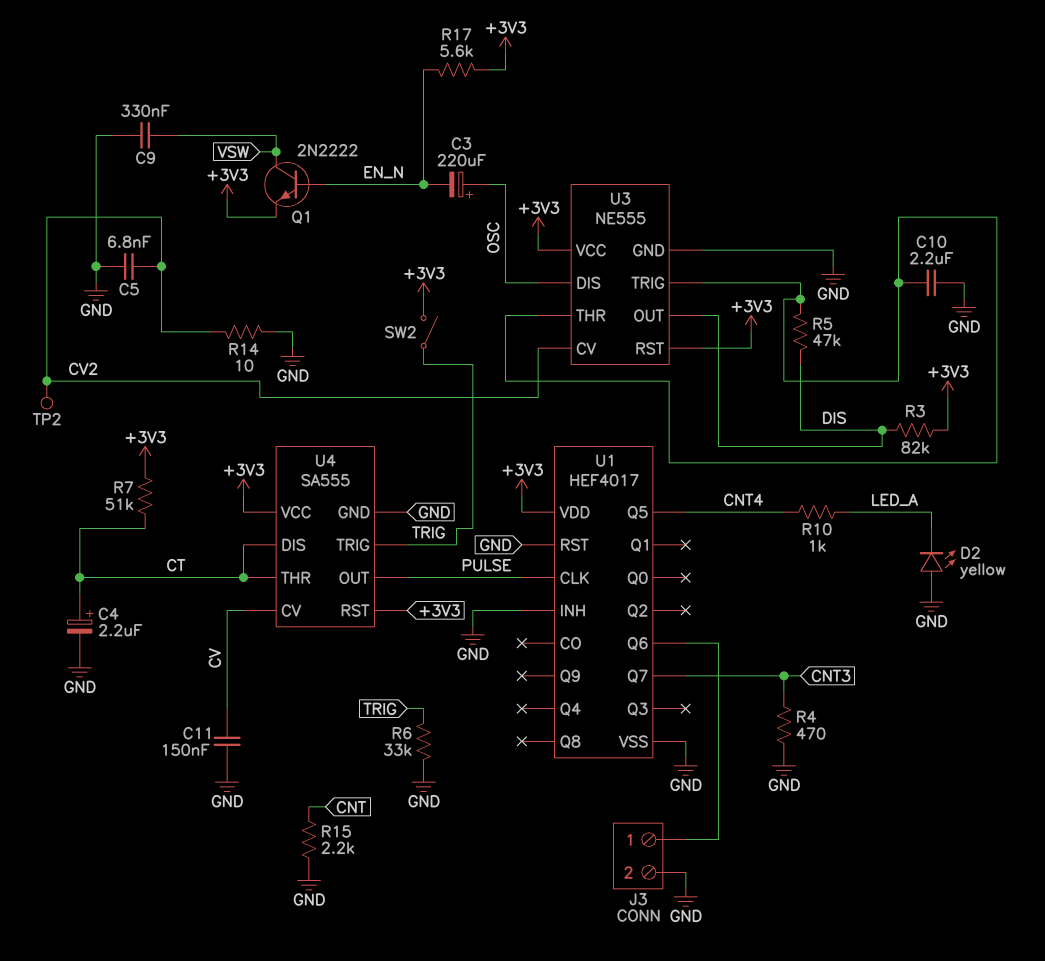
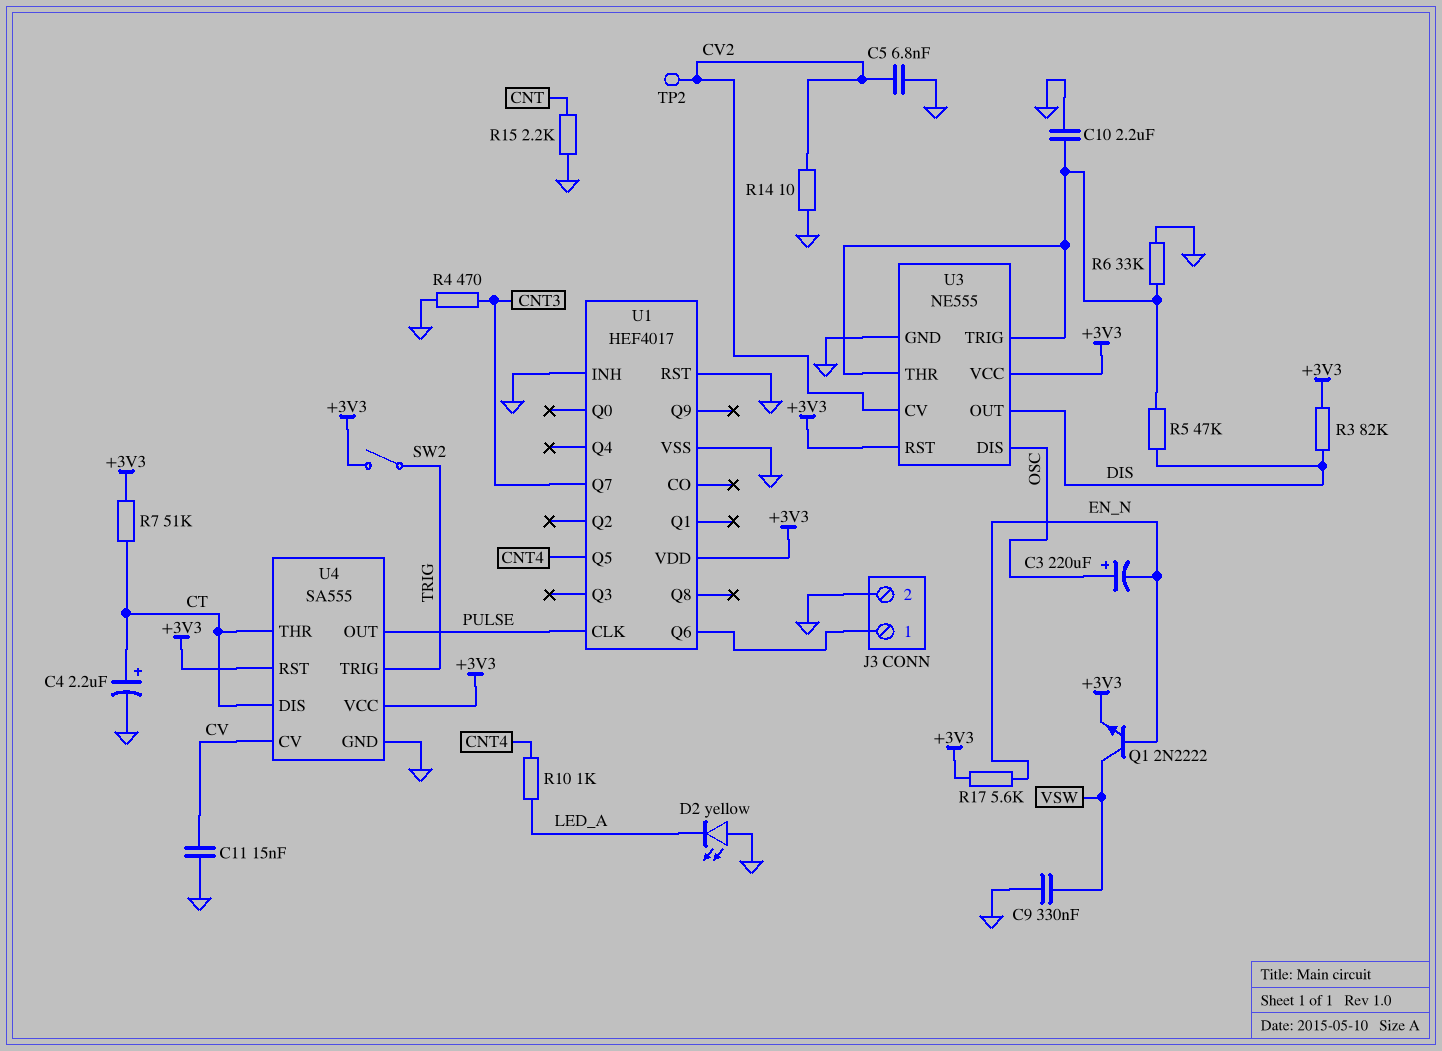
C11: 150nF (CV, GND) -> 15nF (CV, GND)
R6: 33k (GND, TRIG) -> 33k (GND, U3/THR)

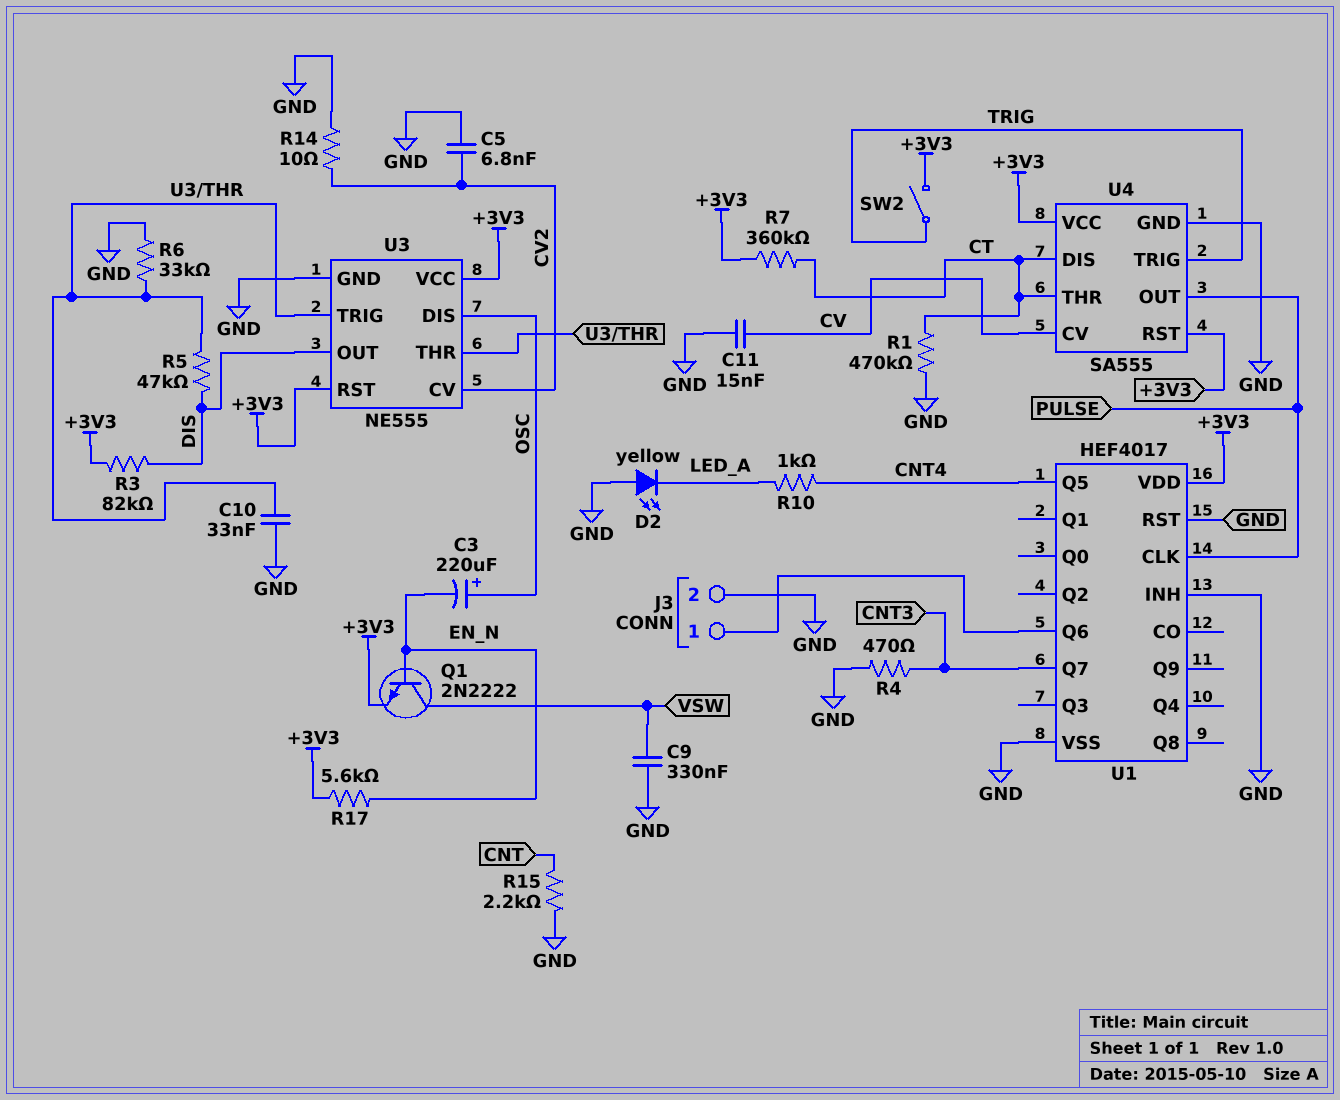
C4: 2.2uF (plus CT, minus GND) -> none
C10: 2.2uF (GND, U3/THR) -> 33nF (GND, U3/THR)
R1: none -> 470k (CT, GND)
R7: 51k (+3V3, CT) -> 360k (+3V3, CT)
TP2: test point (CV2) -> none

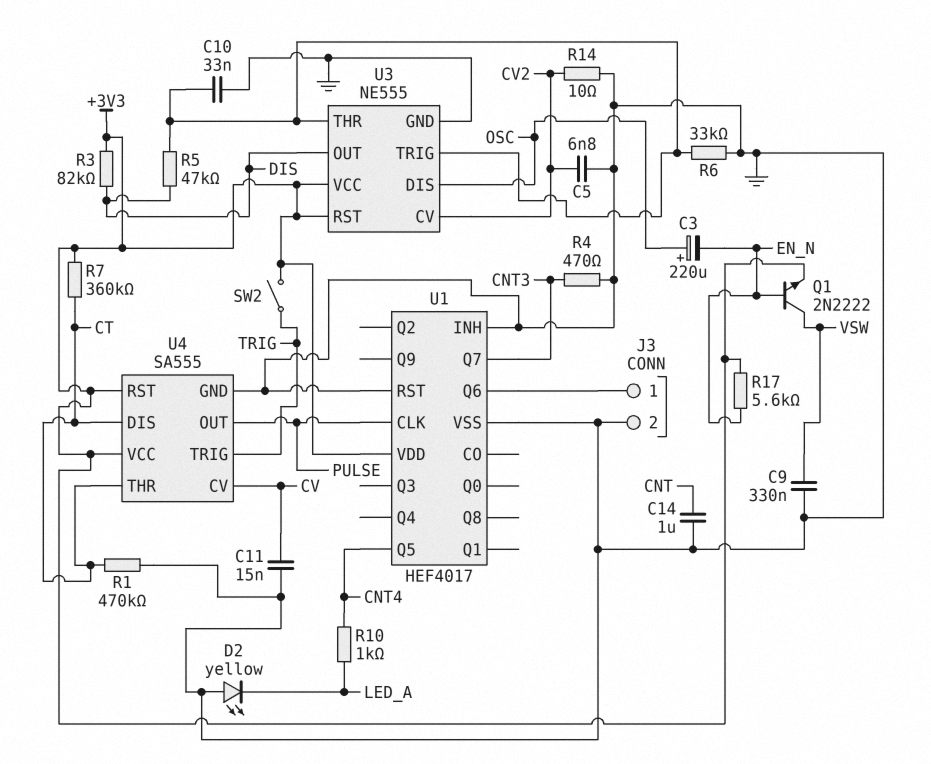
C14: none -> 1uF (CNT, GND)
R15: 2.2k (CNT, GND) -> none

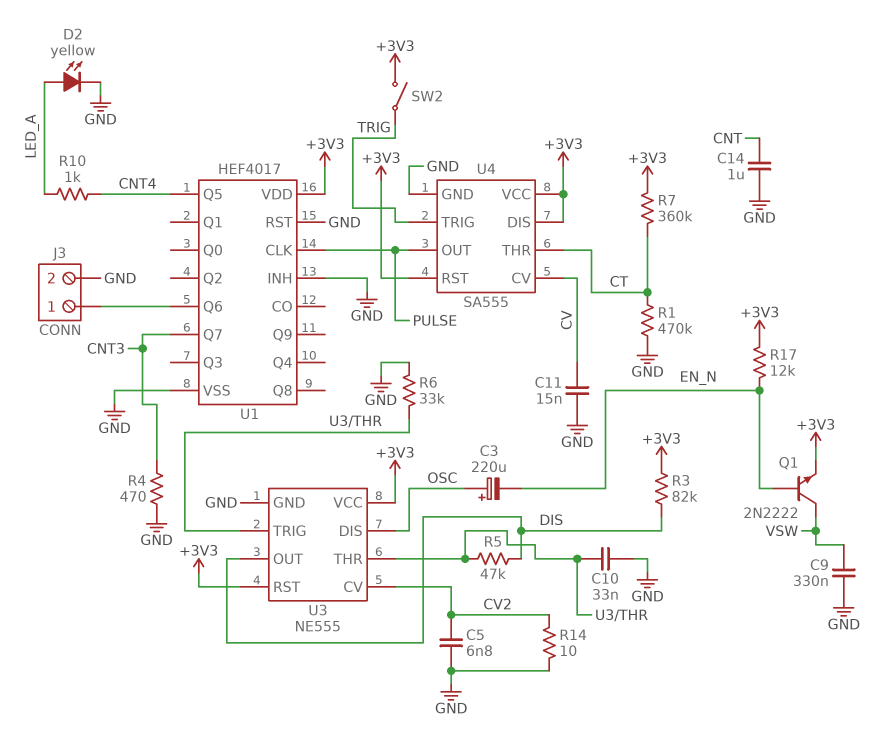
D2: LED yellow (A GND, K LED_A) -> LED yellow (A LED_A, K GND)
R17: 5.6k (+3V3, EN_N) -> 12k (+3V3, EN_N)
U4 pin DIS: CT -> +3V3

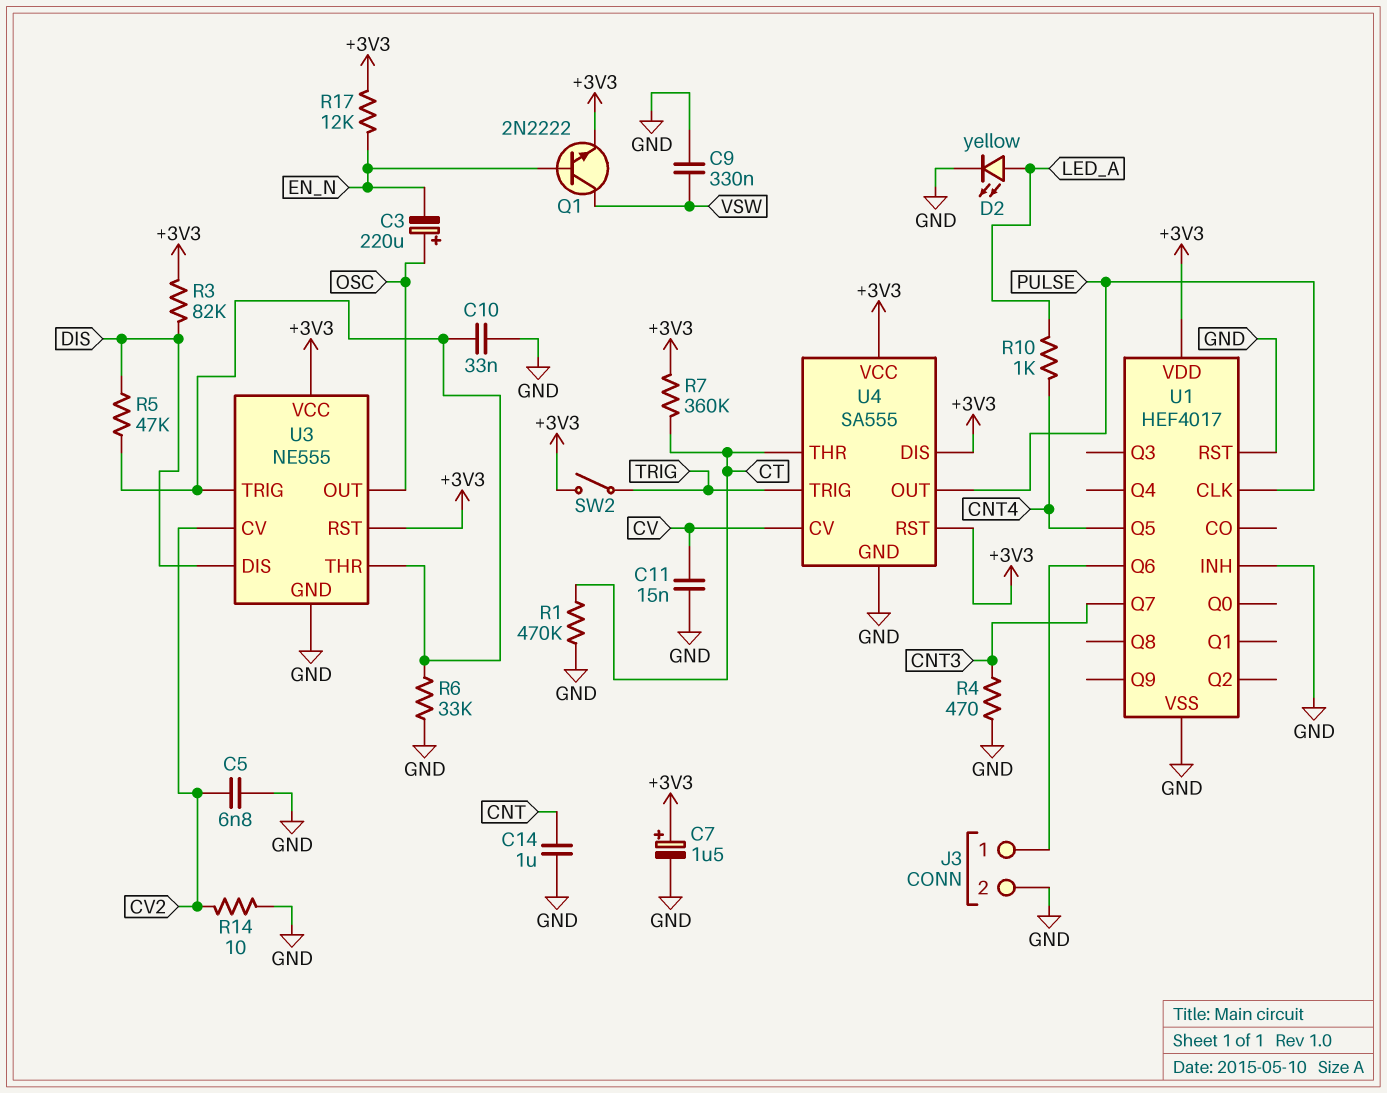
C7: none -> 1.5uF (plus +3V3, minus GND)
U3 pin DIS: OSC -> DIS
U3 pin OUT: DIS -> OSC

